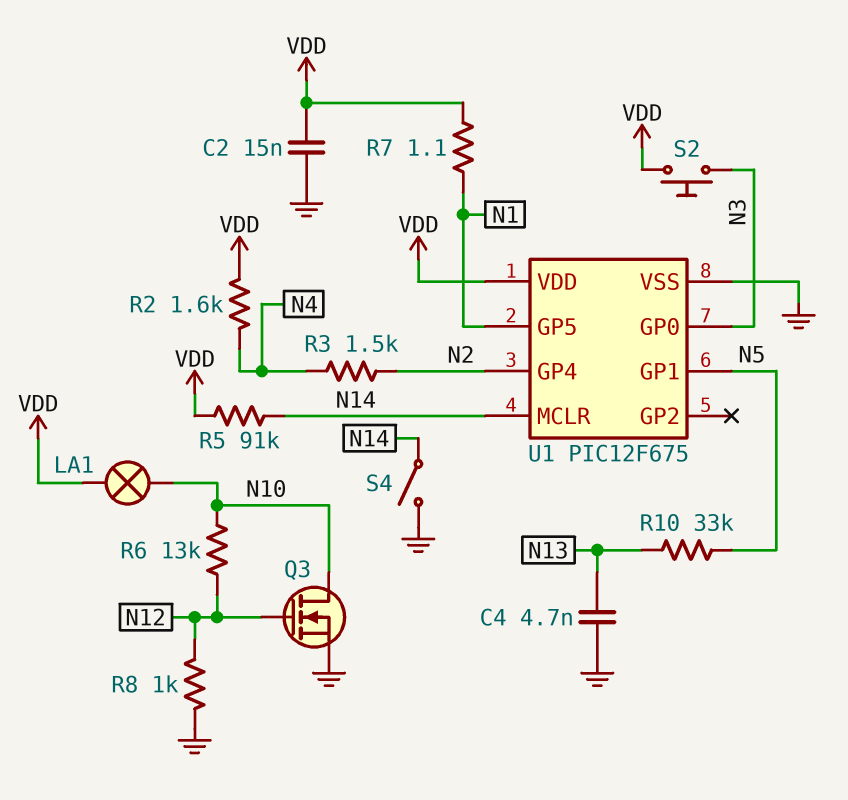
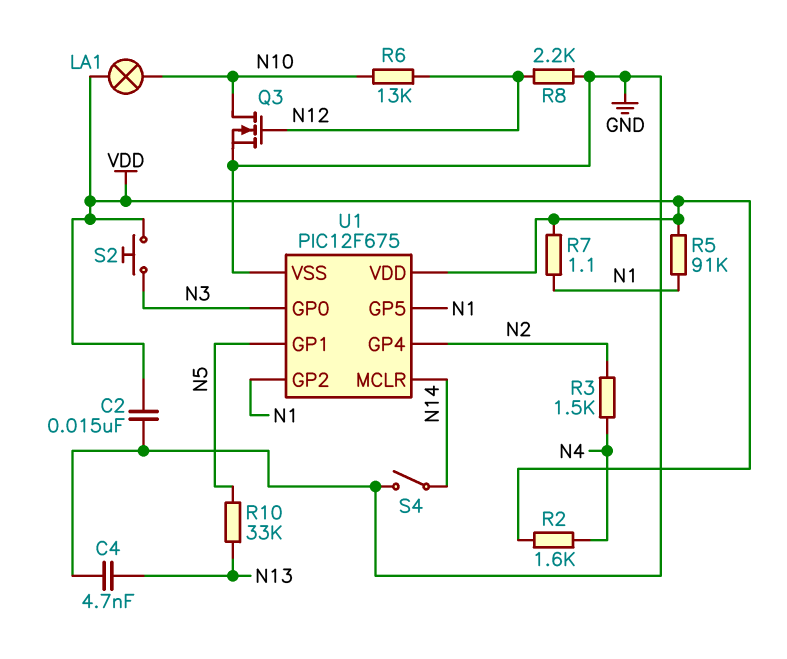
R5: 91k (N14, VDD) -> 91k (N1, VDD)
R8: 1k (GND, N12) -> 2.2k (GND, N12)
U1 pin GP2: none -> N1

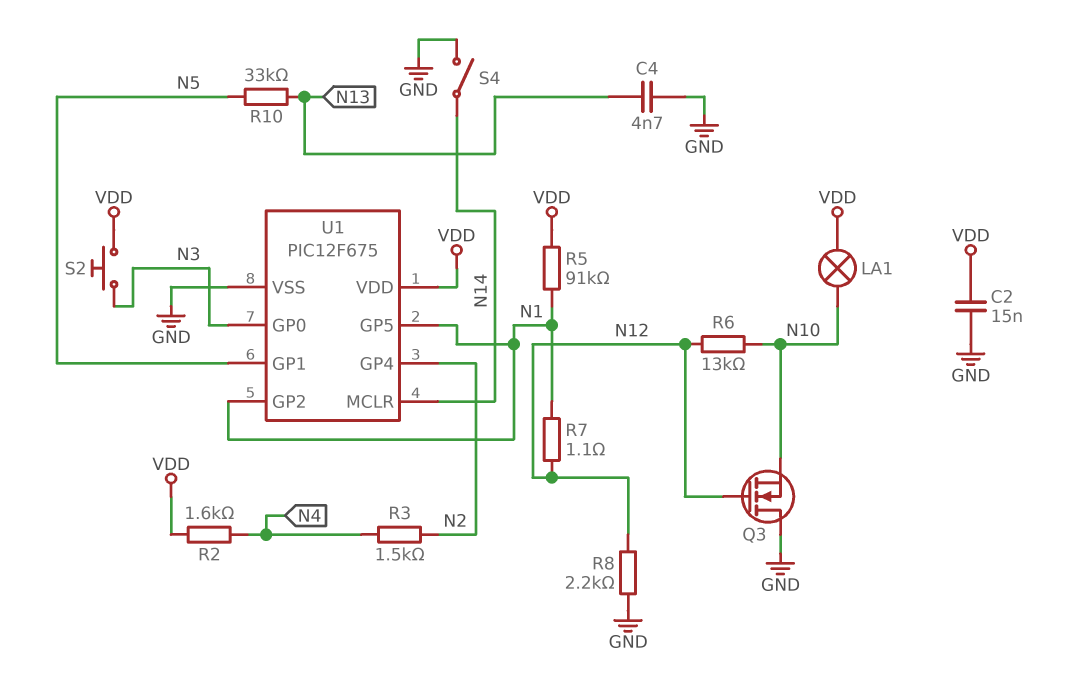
Q3: NMOS (G N12, D N10, S GND) -> NMOS (G N12, D GND, S N10)
R7: 1.1 (N1, VDD) -> 1.1 (N1, N12)

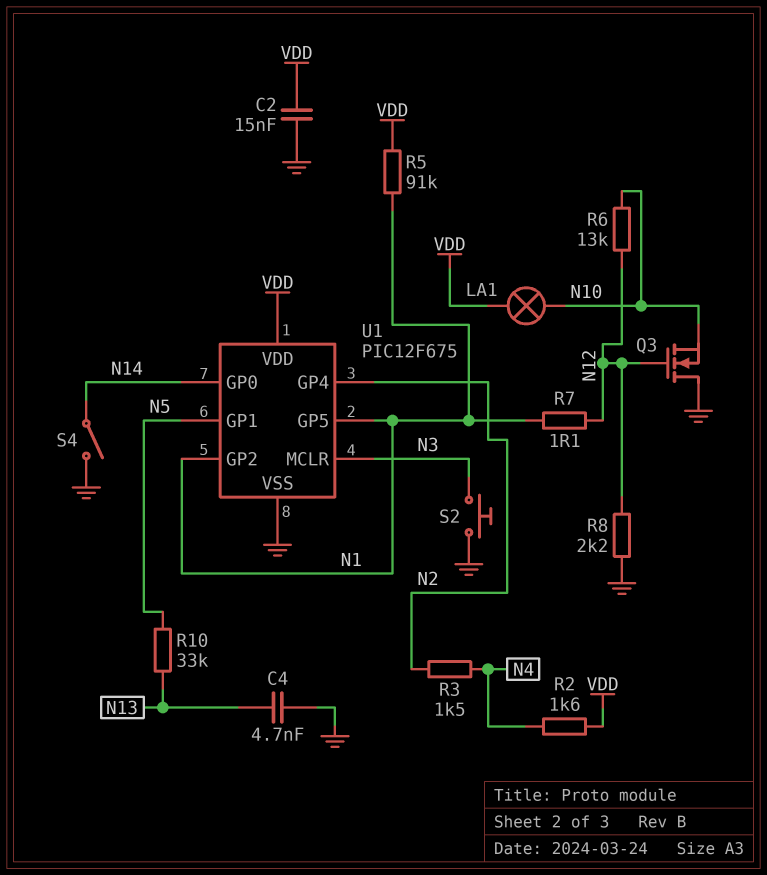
S2: button (N3, VDD) -> button (GND, N3)
U1 pin GP0: N3 -> N14
U1 pin MCLR: N14 -> N3

